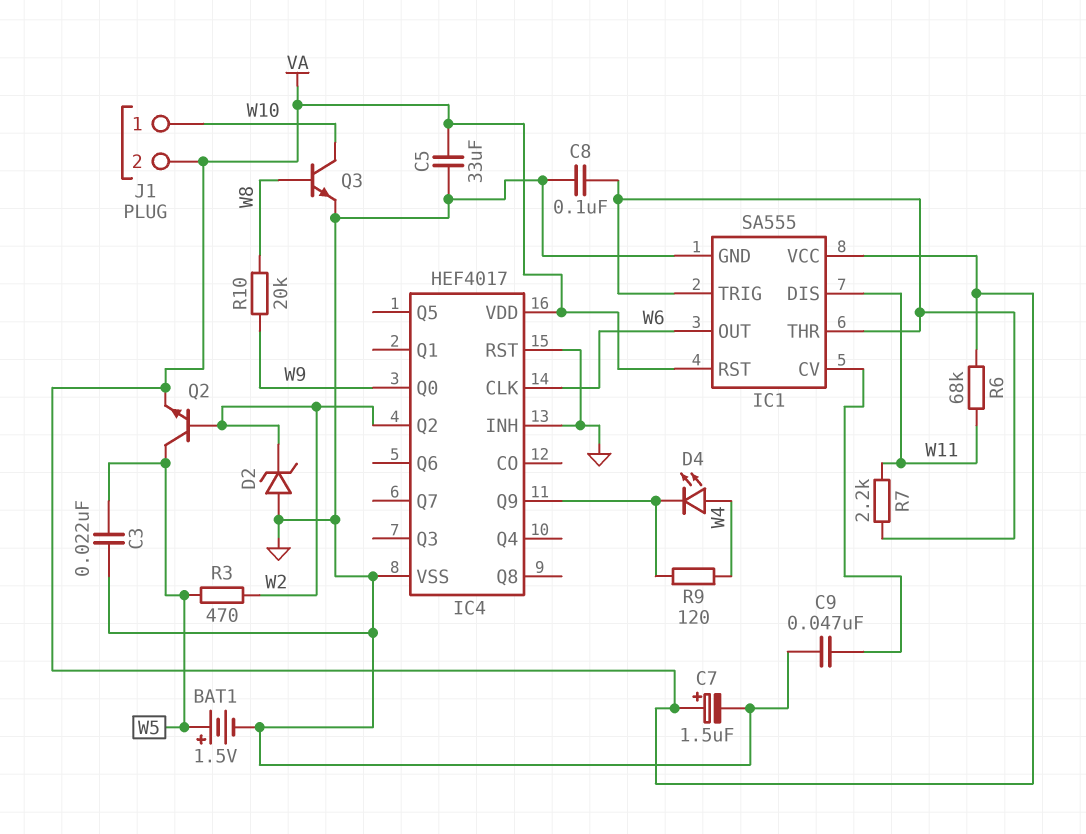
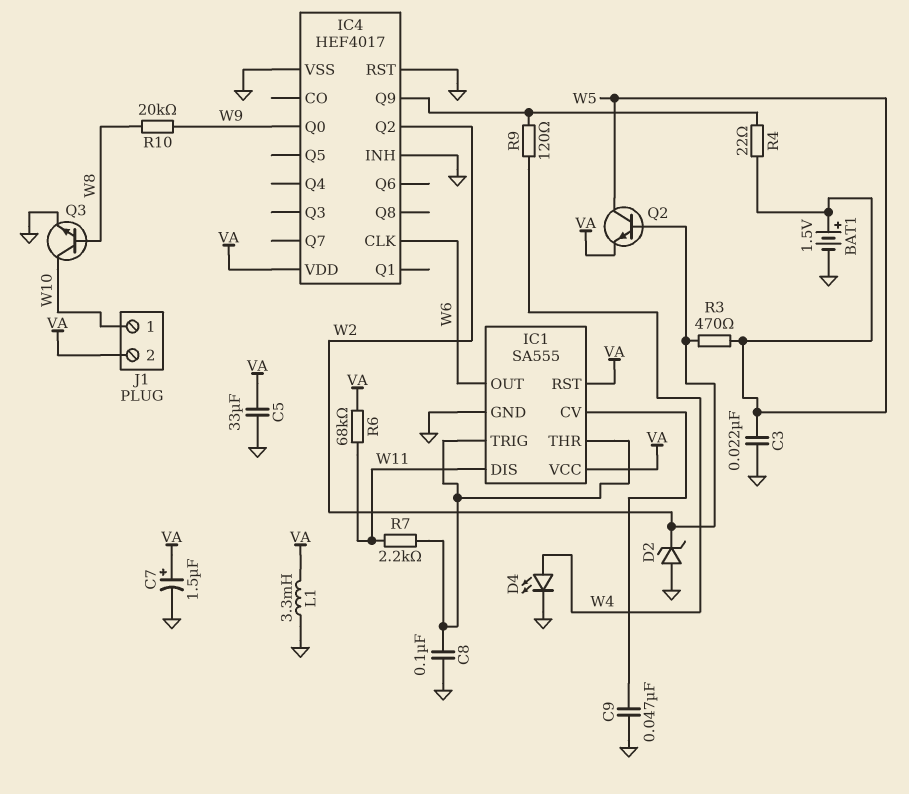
D4: LED (A W4, K IC4/Q9) -> LED (A W4, K GND)
L1: none -> 3.3mH (GND, VA)
R4: none -> 22 (IC4/Q9, W5)

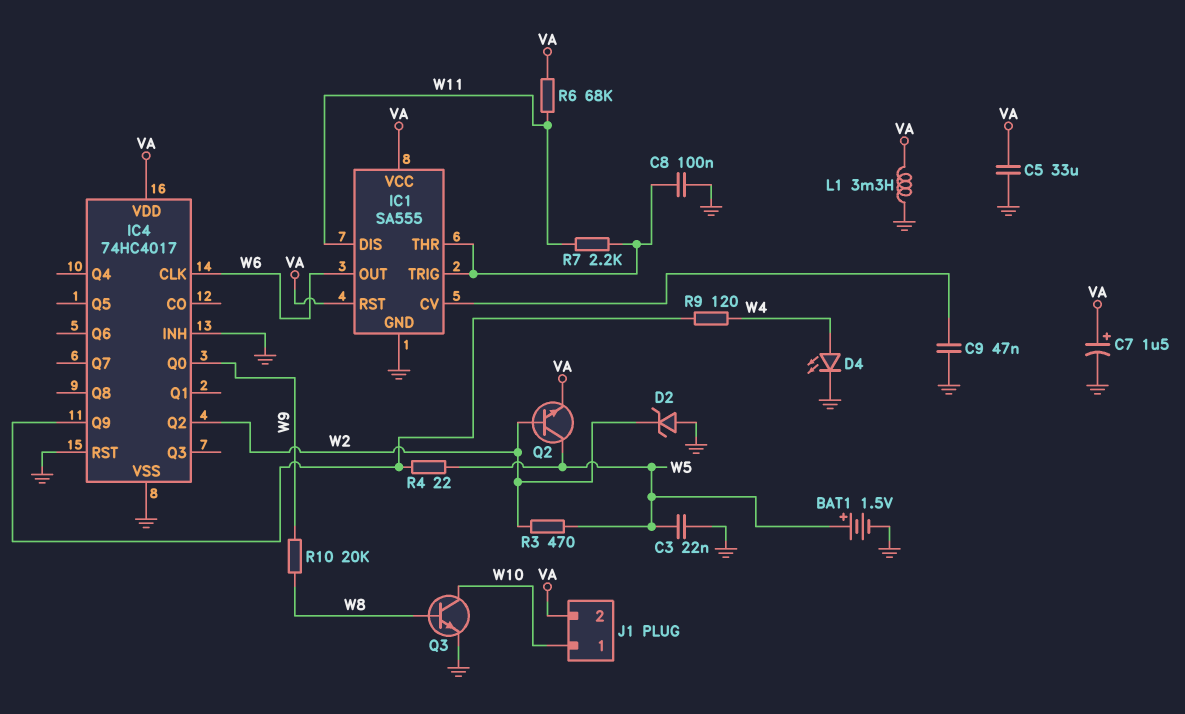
IC4: HEF4017 -> 74HC4017

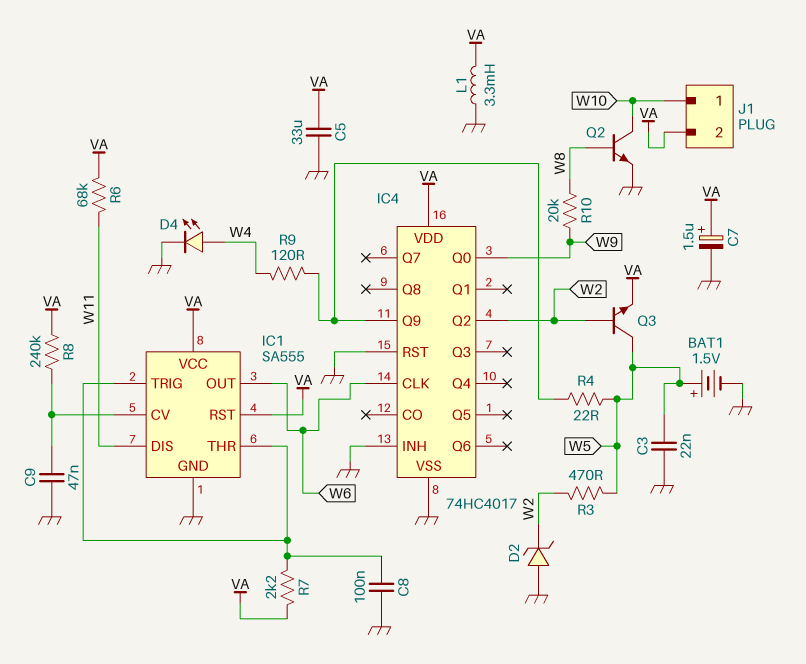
Q2: NPN (B W2, C W5, E VA) -> NPN (B W8, C W10, E GND)
Q3: NPN (B W8, C W10, E GND) -> NPN (B W2, C W5, E VA)
R7: 2.2k (IC1/THR, W11) -> 2.2k (IC1/THR, VA)
R8: none -> 240k (IC1/CV, VA)

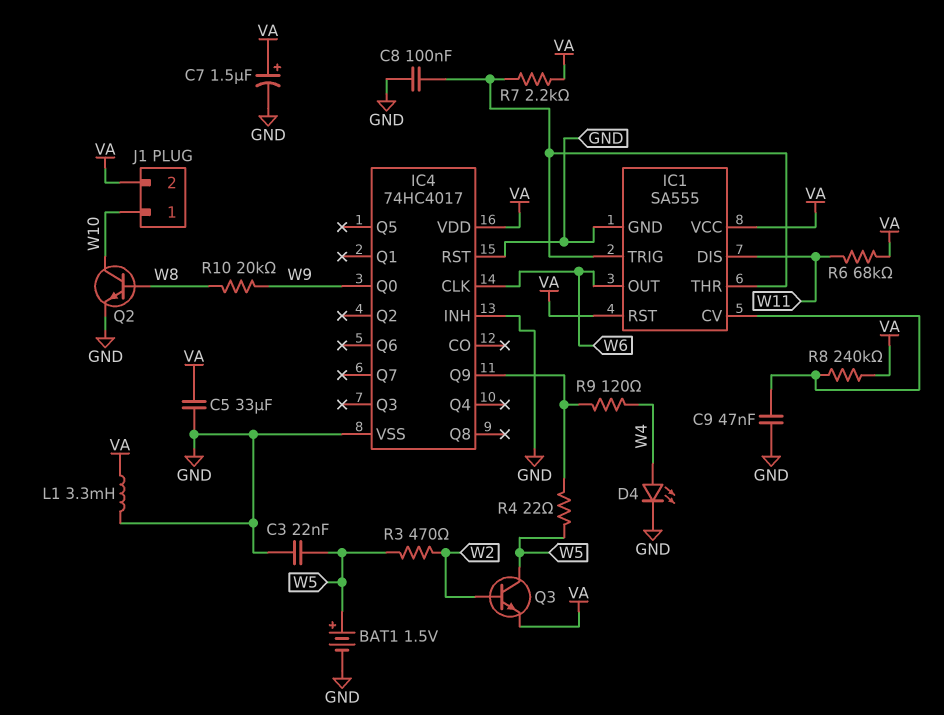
D2: zener (A GND, K W2) -> none
IC4 pin Q2: W2 -> none

